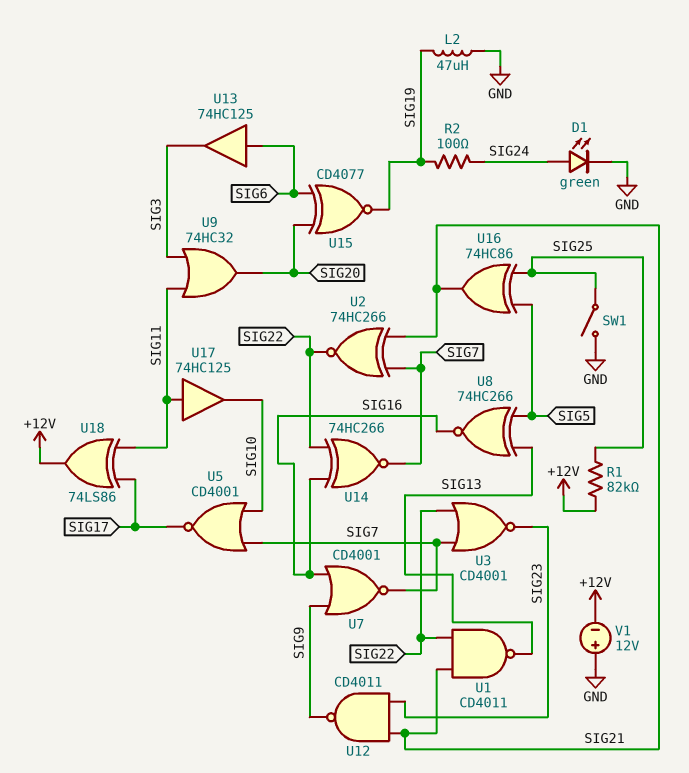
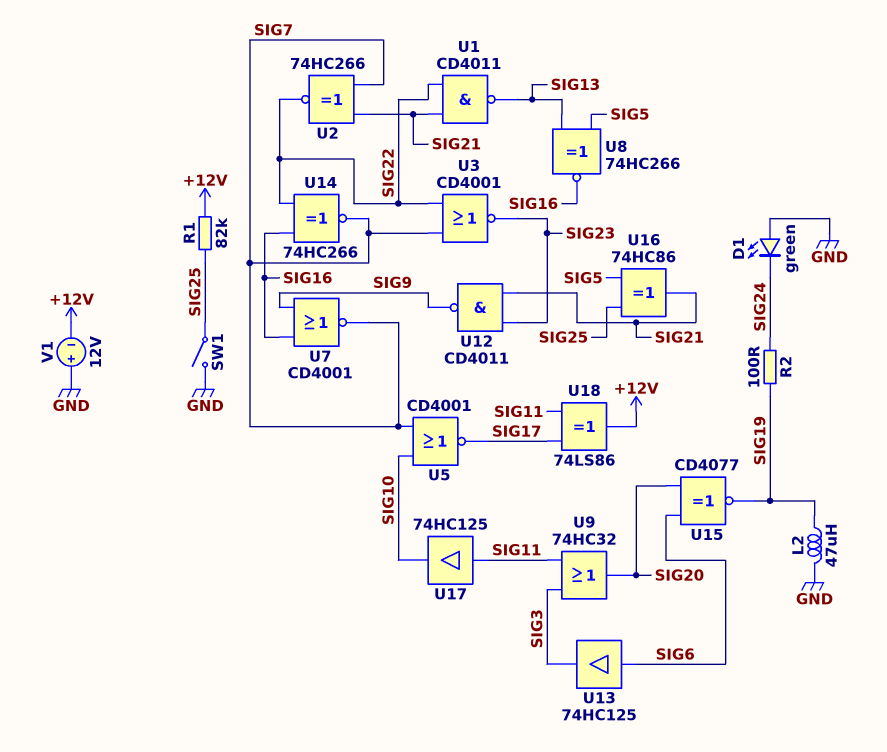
D1: LED green (A SIG24, K GND) -> LED green (A GND, K SIG24)

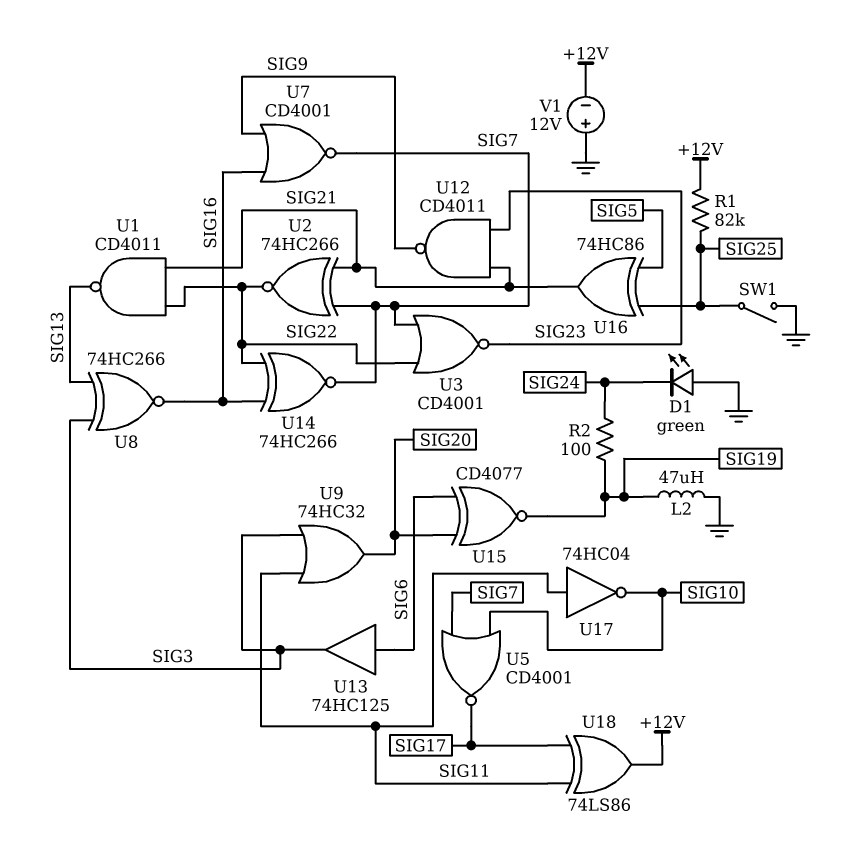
U8: XNOR 74HC266 (in SIG5, in SIG13, out SIG16) -> XNOR 74HC266 (in SIG3, in SIG13, out SIG16)
U17: buffer 74HC125 (in SIG11, out SIG10) -> NOT 74HC04 (in SIG11, out SIG10)

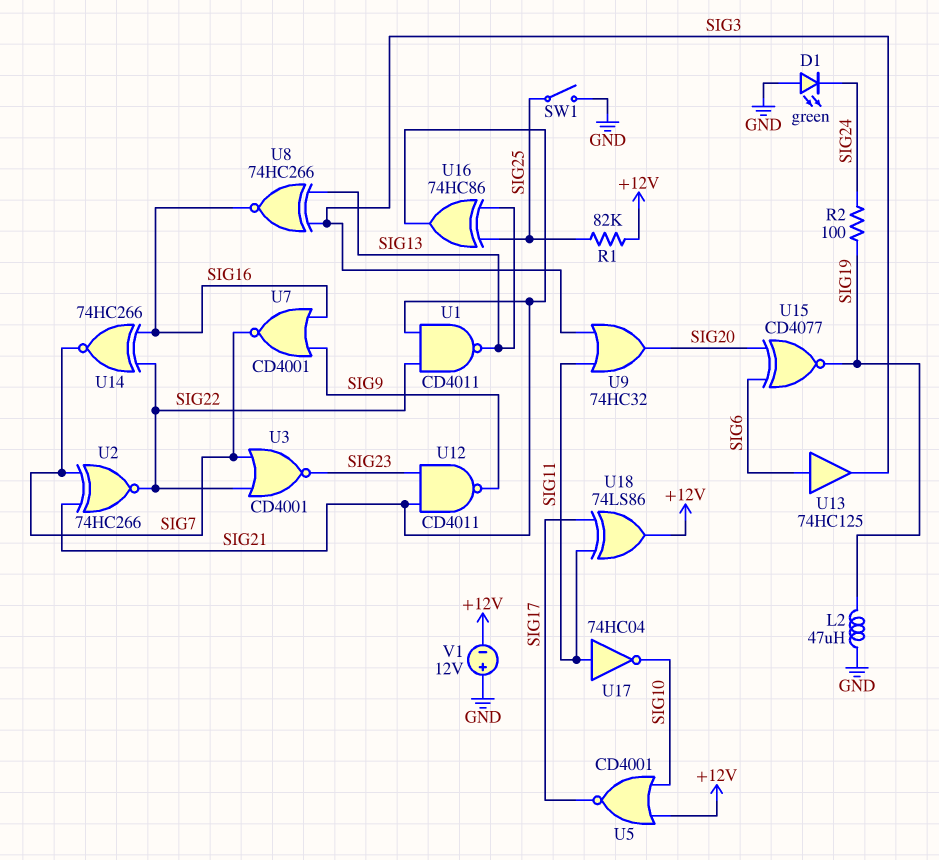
U5: NOR CD4001 (in SIG7, in SIG10, out SIG17) -> NOR CD4001 (in +12V, in SIG10, out SIG17)
U16: XOR 74HC86 (in SIG5, in SIG25, out SIG21) -> XOR 74HC86 (in SIG13, in SIG25, out SIG21)

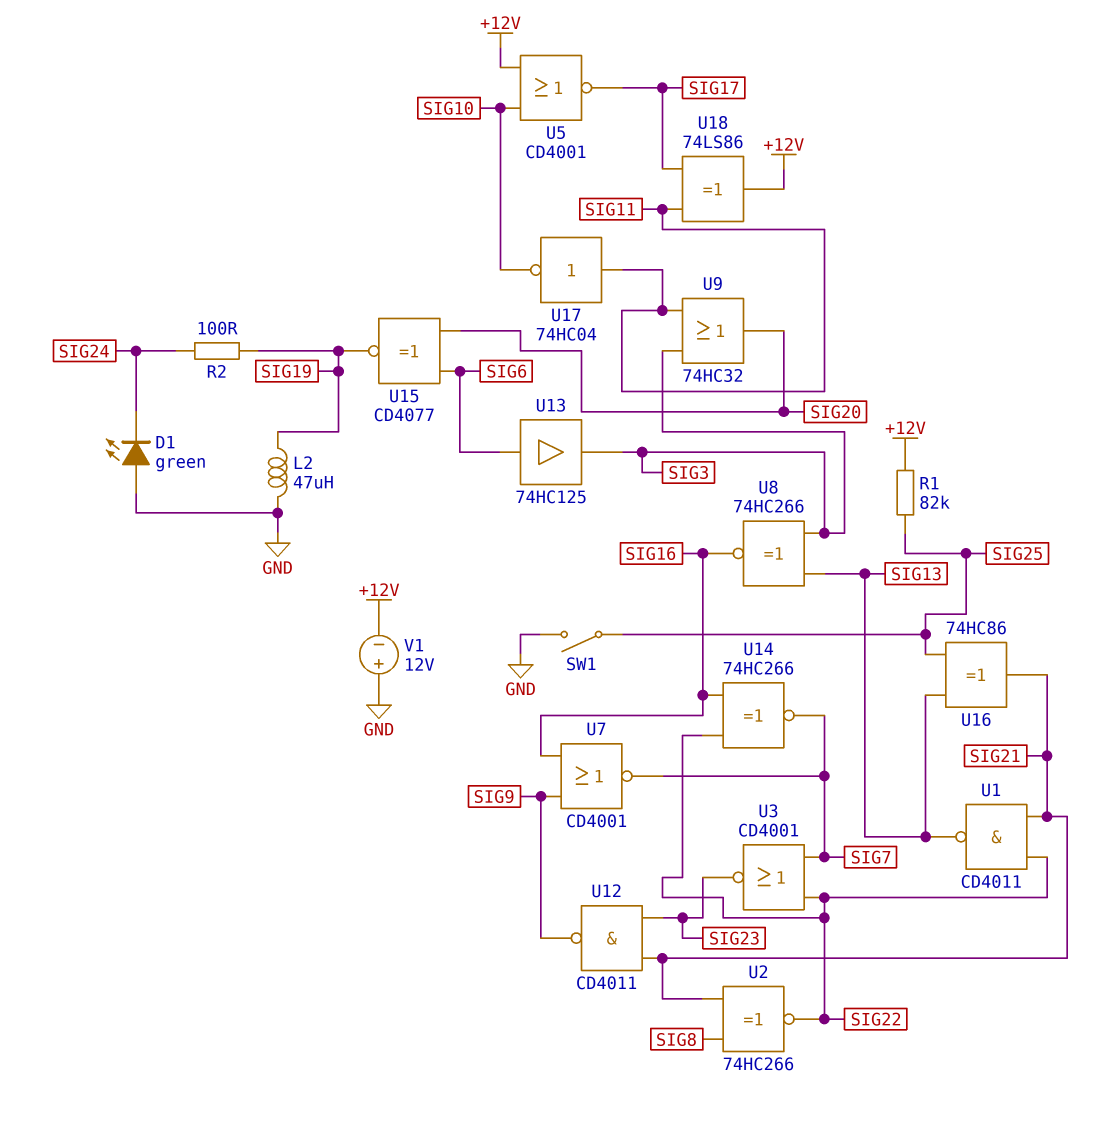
U2: XNOR 74HC266 (in SIG7, in SIG21, out SIG22) -> XNOR 74HC266 (in SIG8, in SIG21, out SIG22)

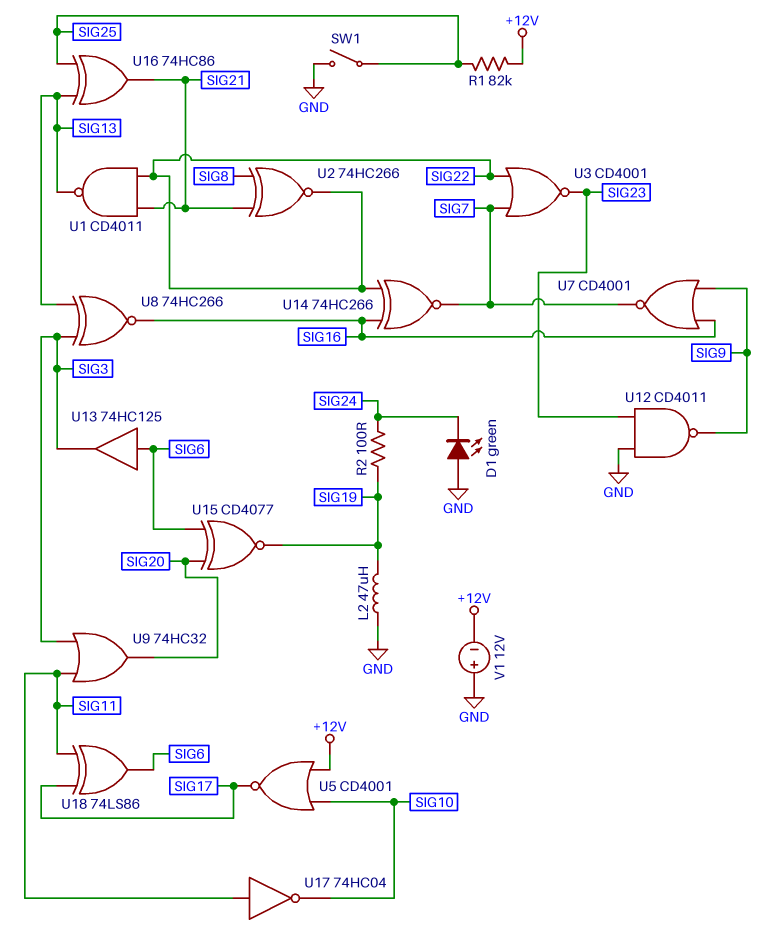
U12: NAND CD4011 (in SIG21, in SIG23, out SIG9) -> NAND CD4011 (in GND, in SIG23, out SIG9)
U18: XOR 74LS86 (in SIG11, in SIG17, out +12V) -> XOR 74LS86 (in SIG11, in SIG17, out SIG6)

